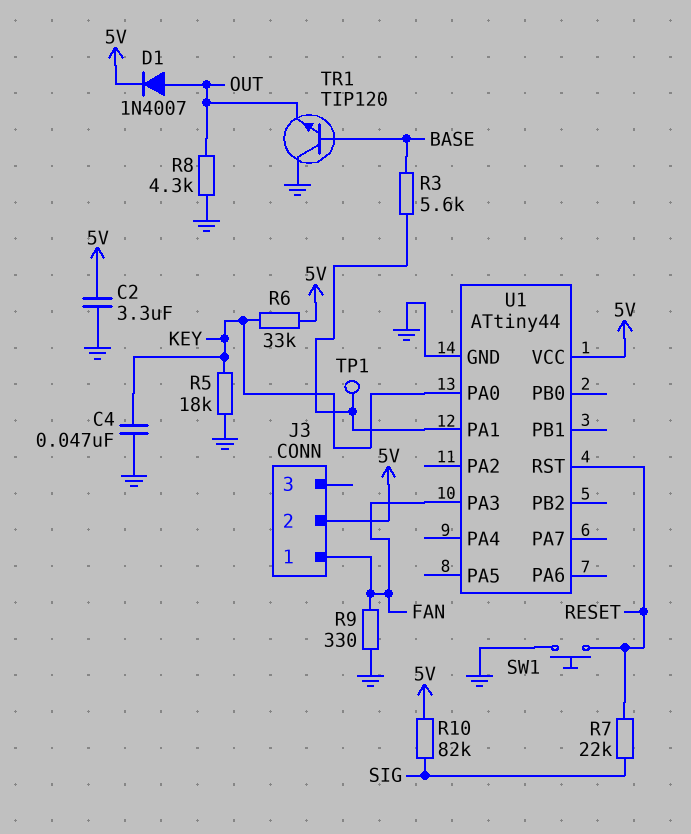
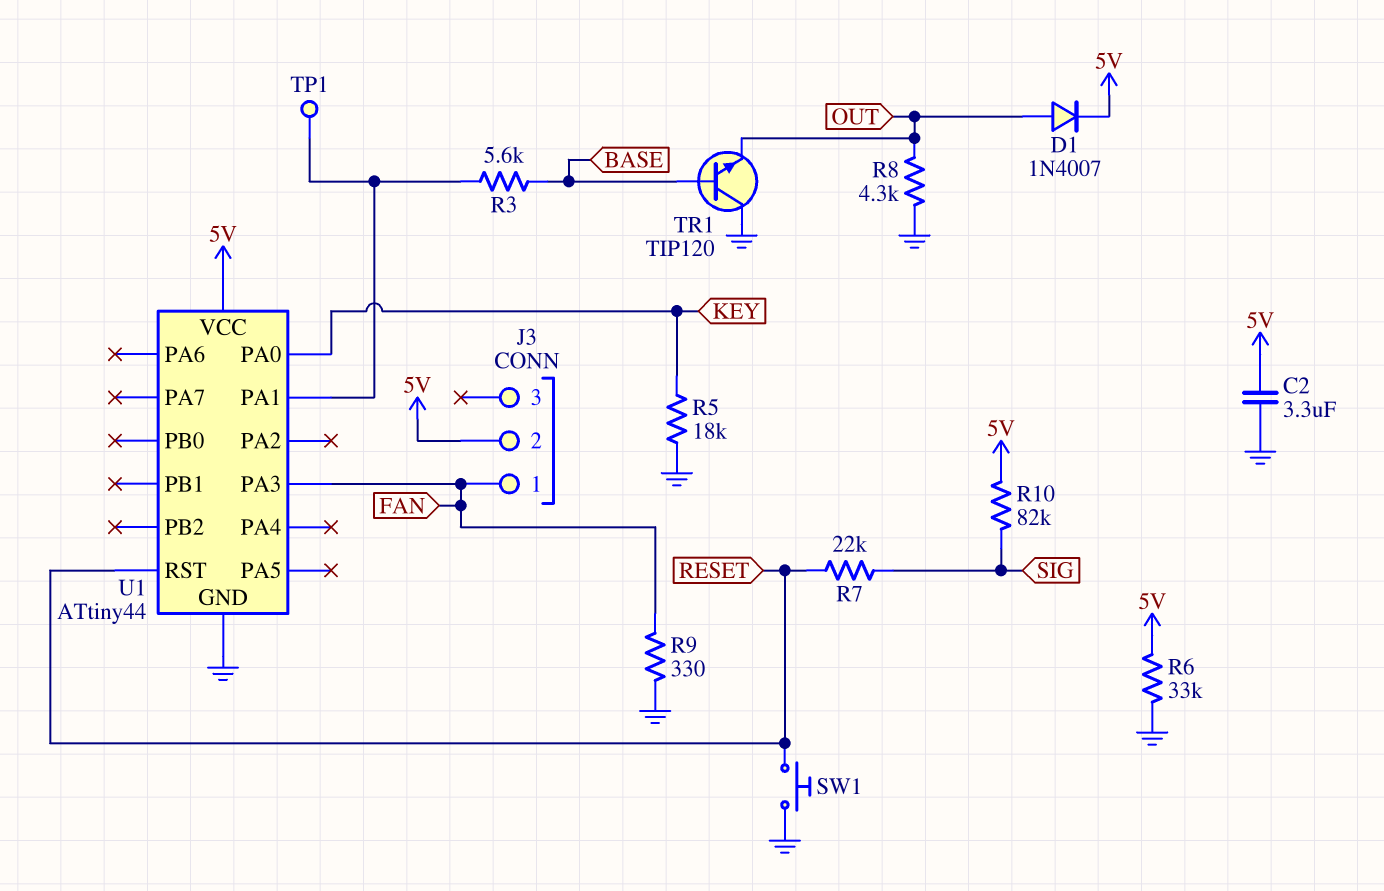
C4: 47nF (GND, KEY) -> none
R6: 33k (5V, KEY) -> 33k (5V, GND)

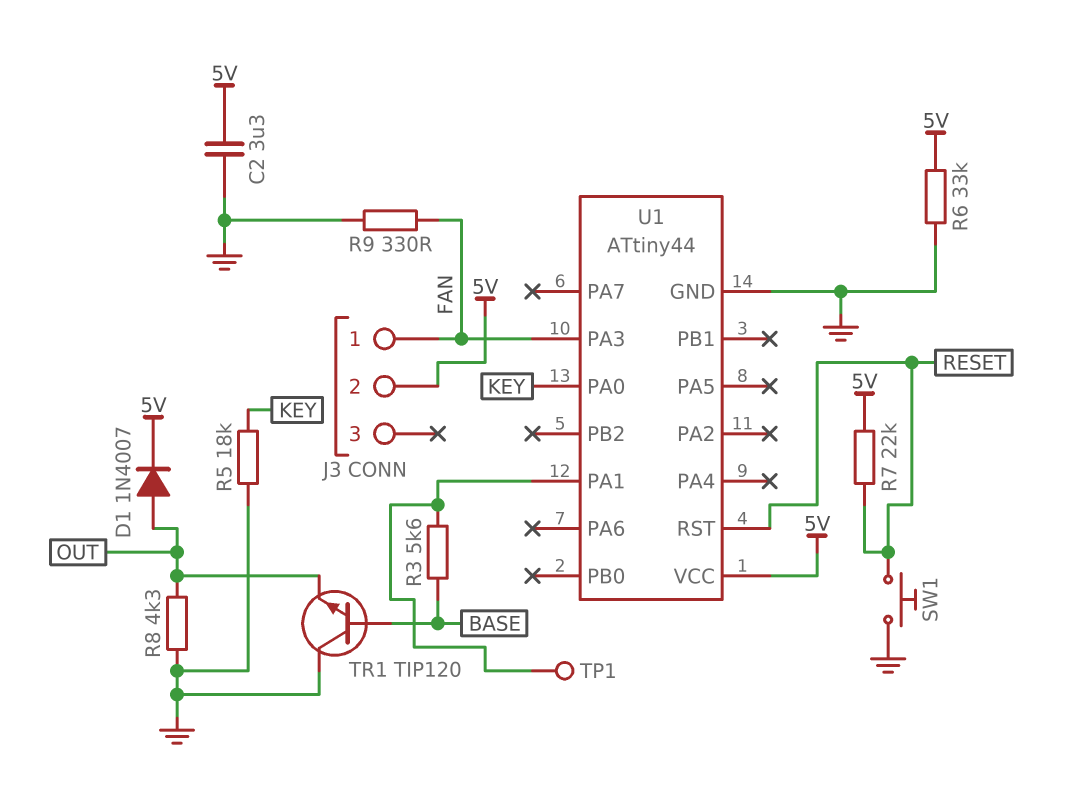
R7: 22k (RESET, SIG) -> 22k (5V, RESET)
R10: 82k (5V, SIG) -> none

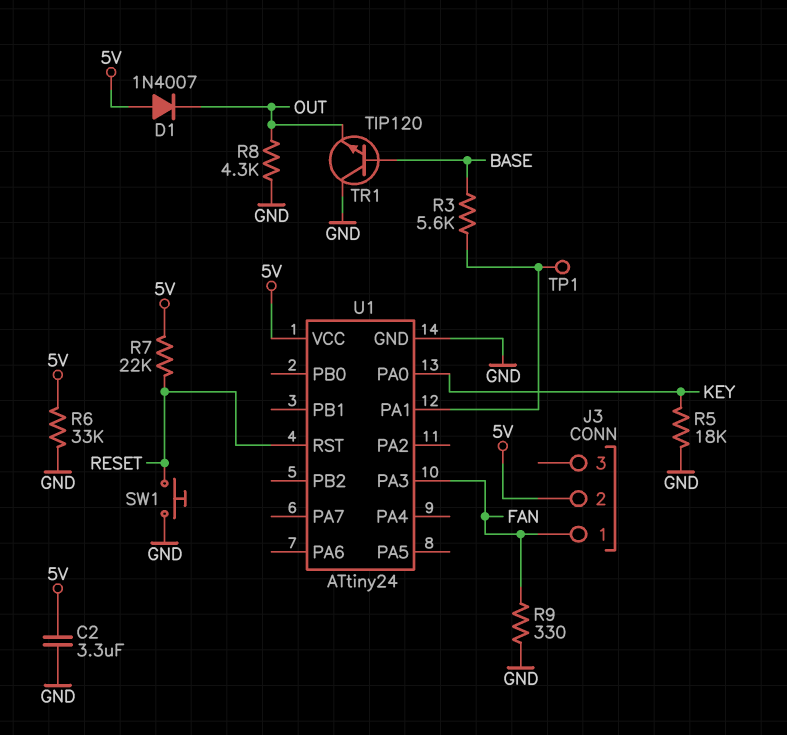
D1: diode 1N4007 (A OUT, K 5V) -> diode 1N4007 (A 5V, K OUT)
U1: ATtiny44 -> ATtiny24

